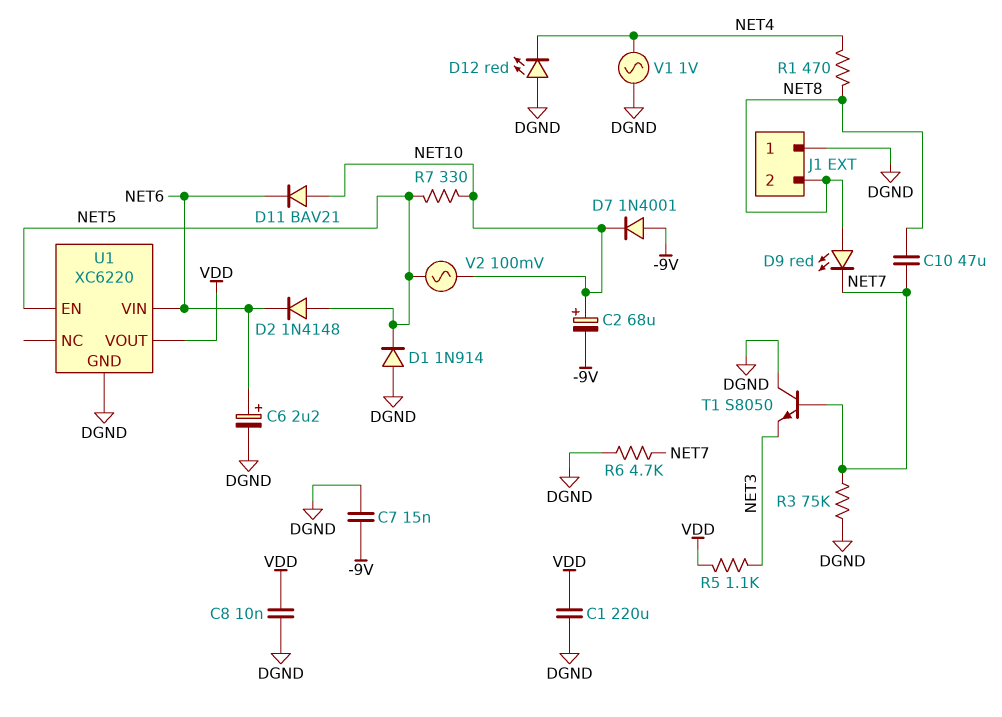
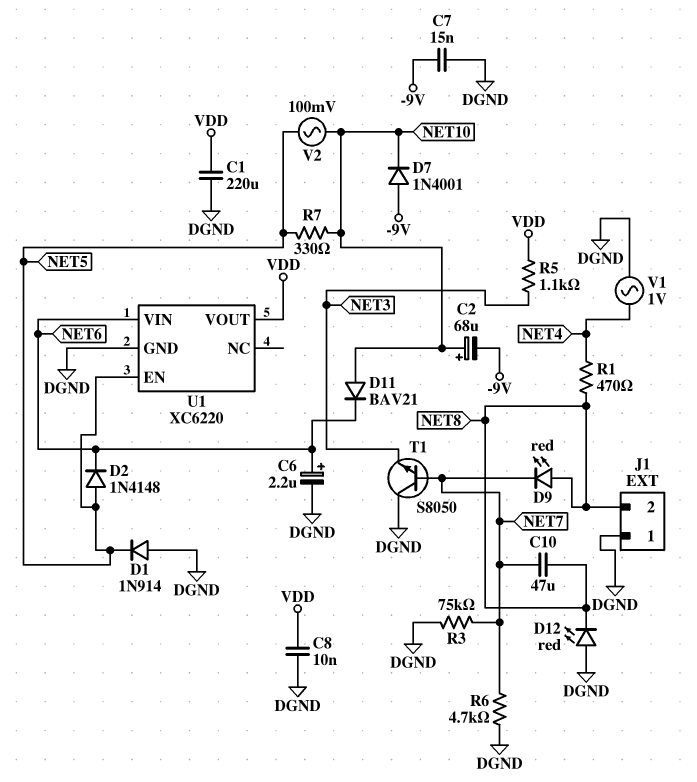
D12: LED red (A DGND, K NET4) -> LED red (A DGND, K NET8)

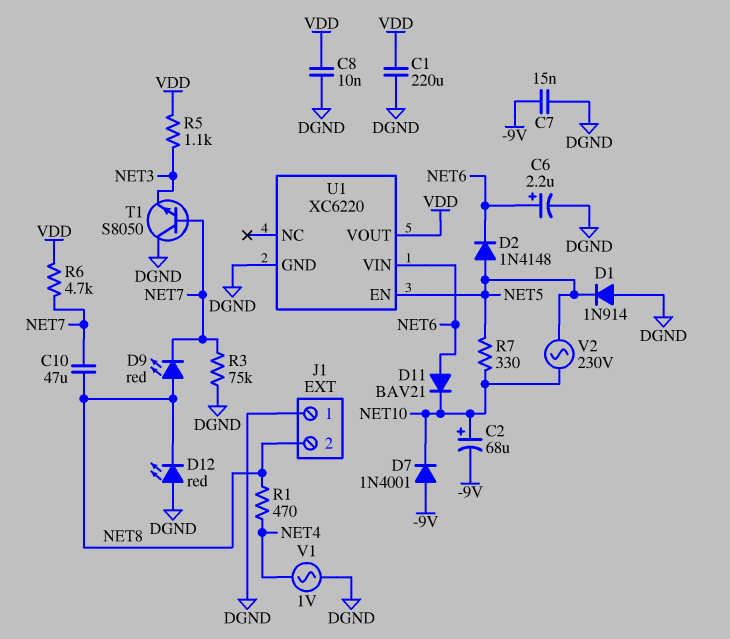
D11: diode BAV21 (A NET10, K NET6) -> diode BAV21 (A NET6, K NET10)
R6: 4.7k (DGND, NET7) -> 4.7k (NET7, VDD)
V2: AC 100mV (NET5, NET10) -> AC 230V (NET5, NET10)

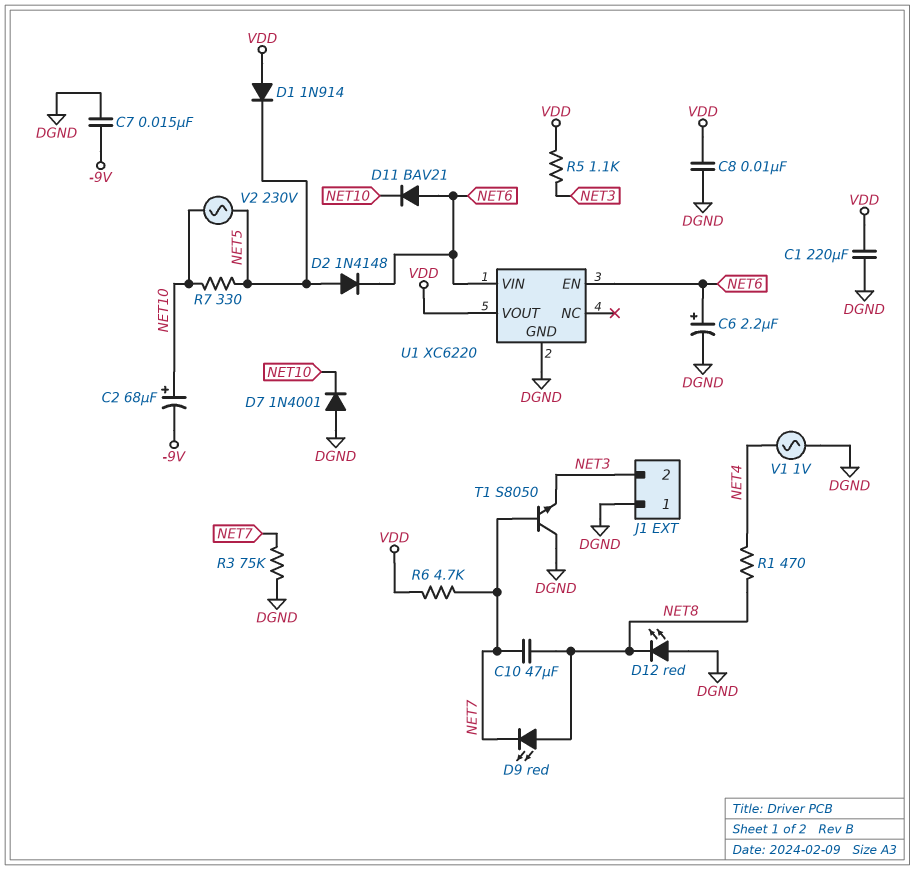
D1: diode 1N914 (A DGND, K NET5) -> diode 1N914 (A VDD, K NET5)
D7: diode 1N4001 (A -9V, K NET10) -> diode 1N4001 (A DGND, K NET10)
J1 pin 2: NET8 -> NET3
U1 pin EN: NET5 -> NET6

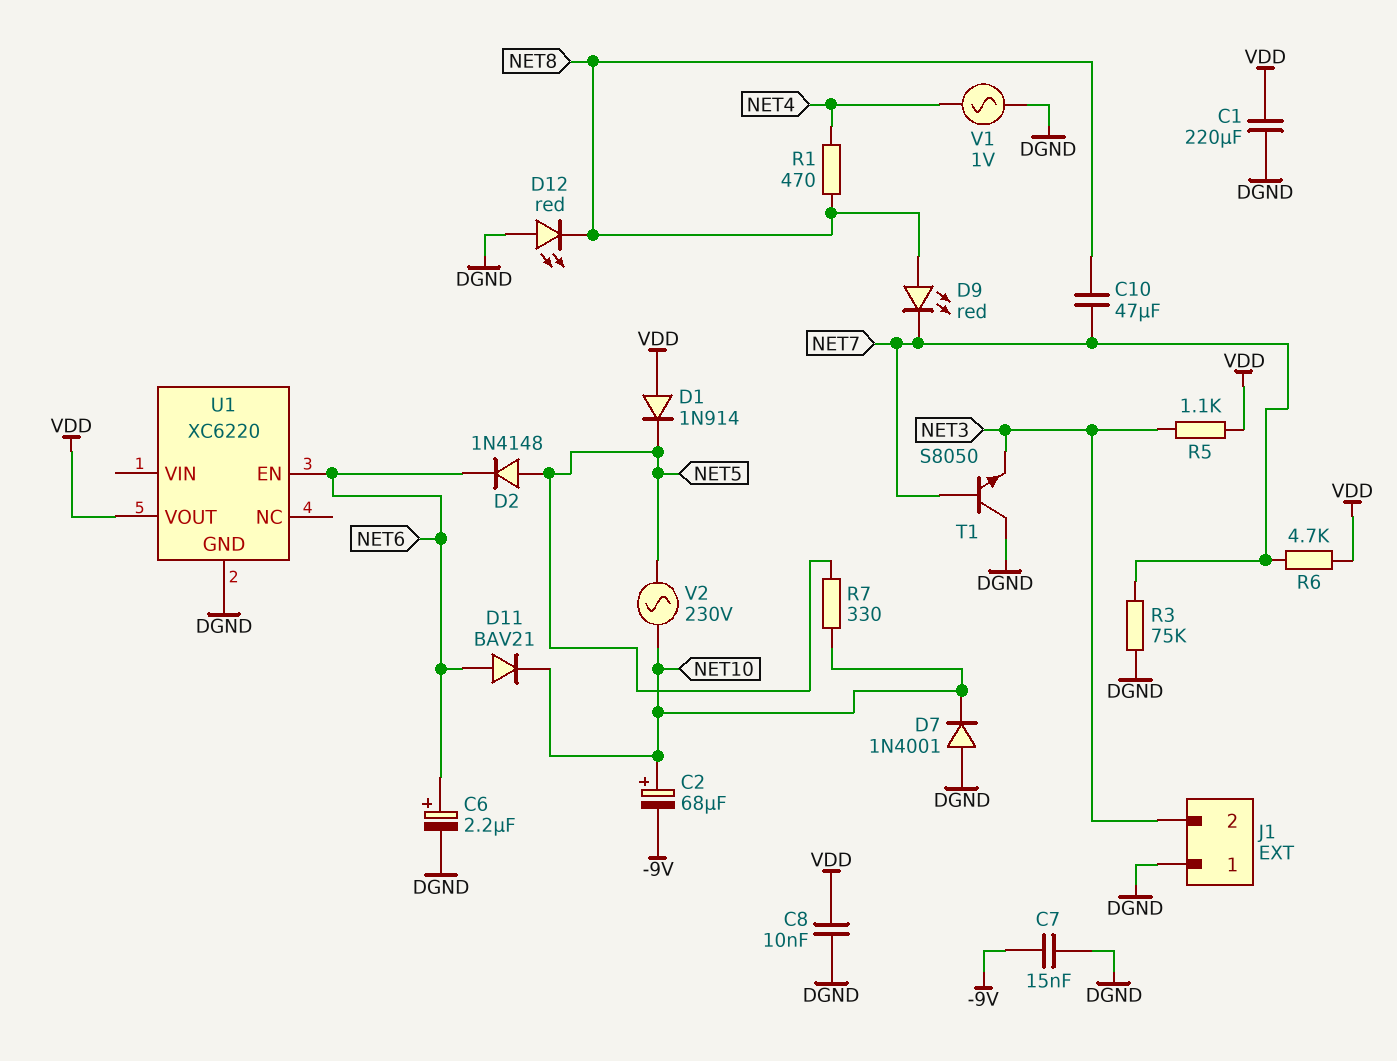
U1 pin VIN: NET6 -> none

